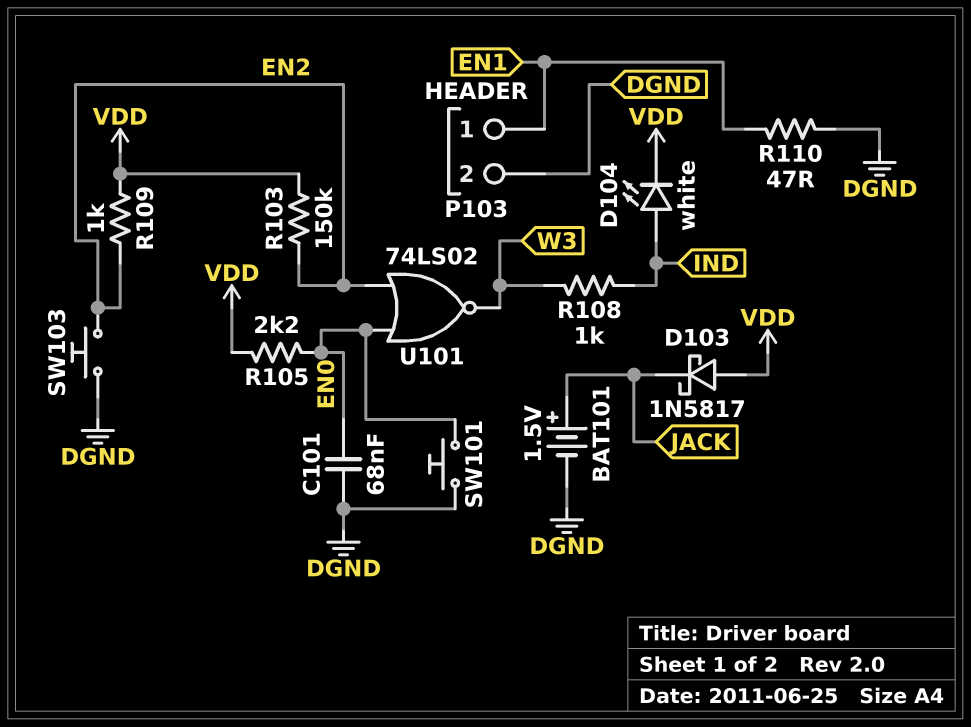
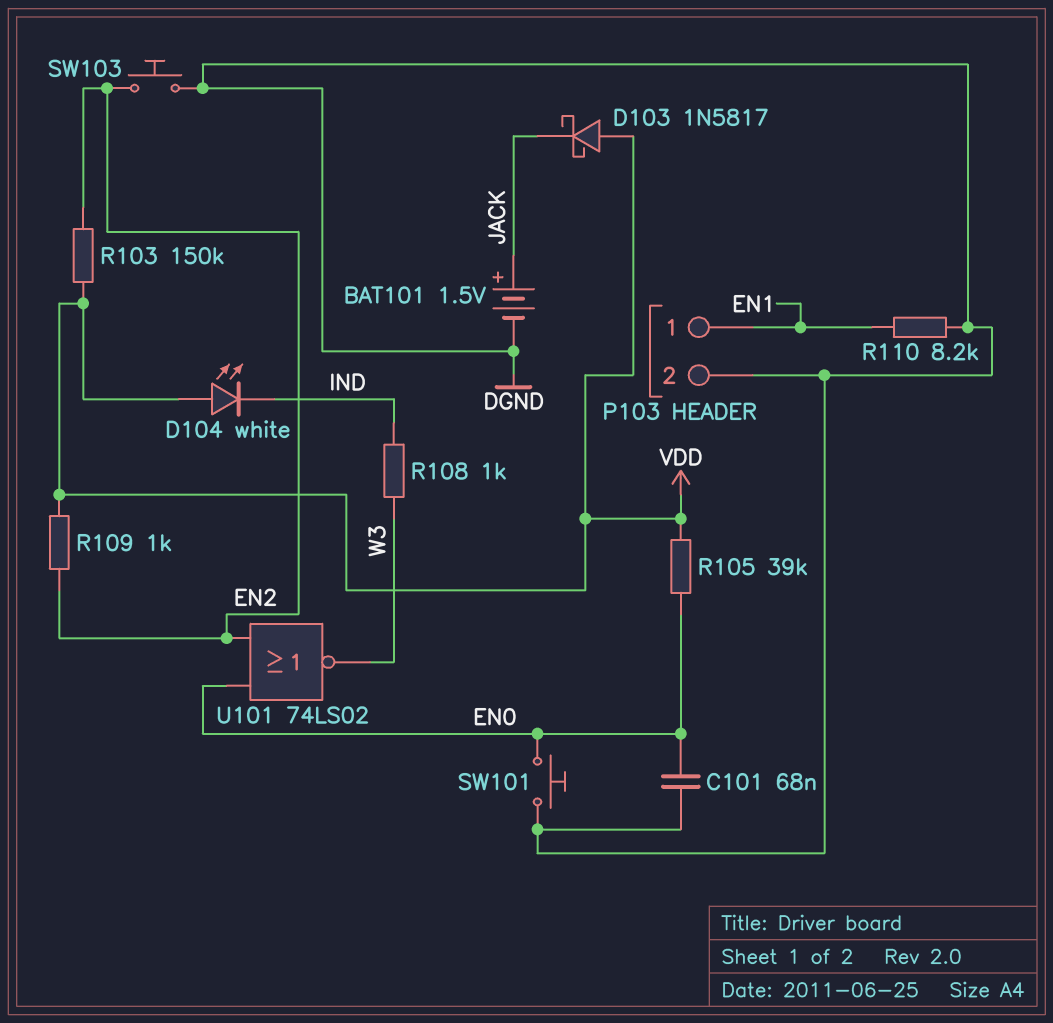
D104: LED white (A IND, K VDD) -> LED white (A VDD, K IND)
R105: 2.2k (EN0, VDD) -> 39k (EN0, VDD)
R110: 47 (DGND, EN1) -> 8.2k (DGND, EN1)

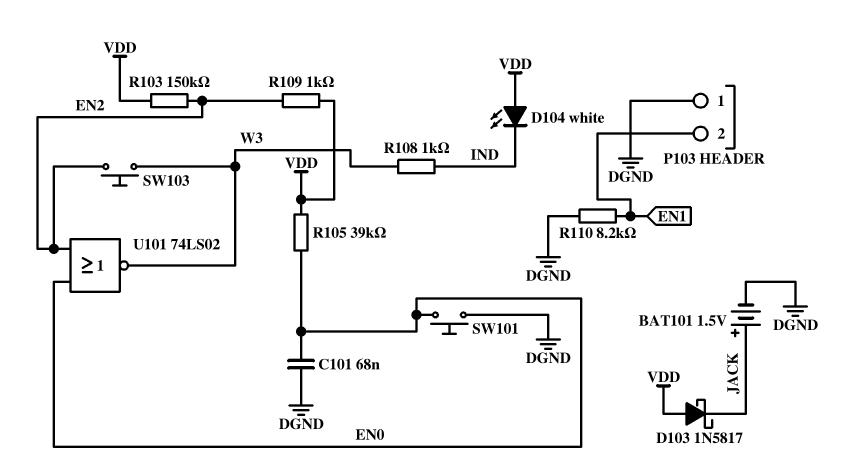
P103 pin 1: EN1 -> DGND
P103 pin 2: DGND -> EN1
SW103: button (DGND, EN2) -> button (EN2, W3)

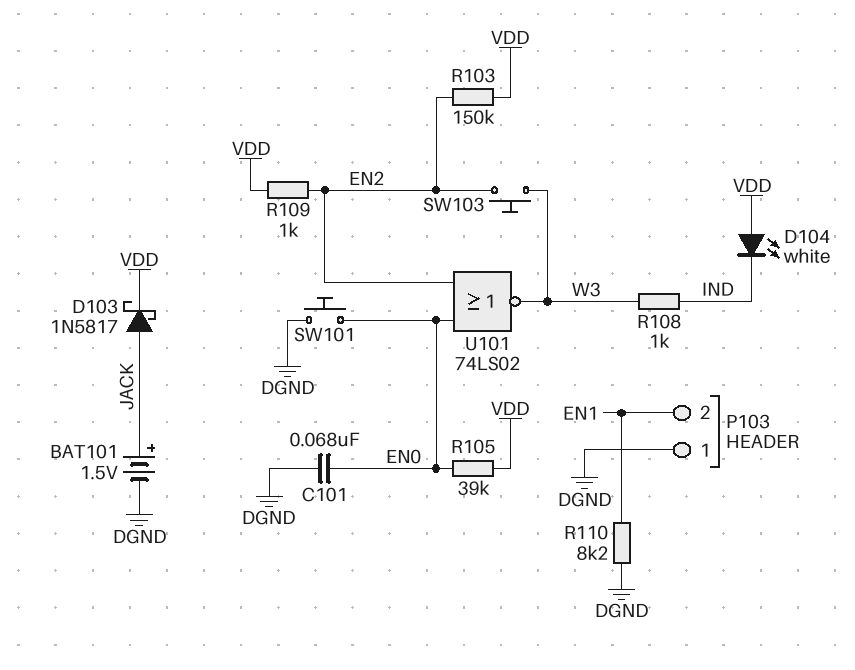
D103: schottky 1N5817 (A VDD, K JACK) -> schottky 1N5817 (A JACK, K VDD)

